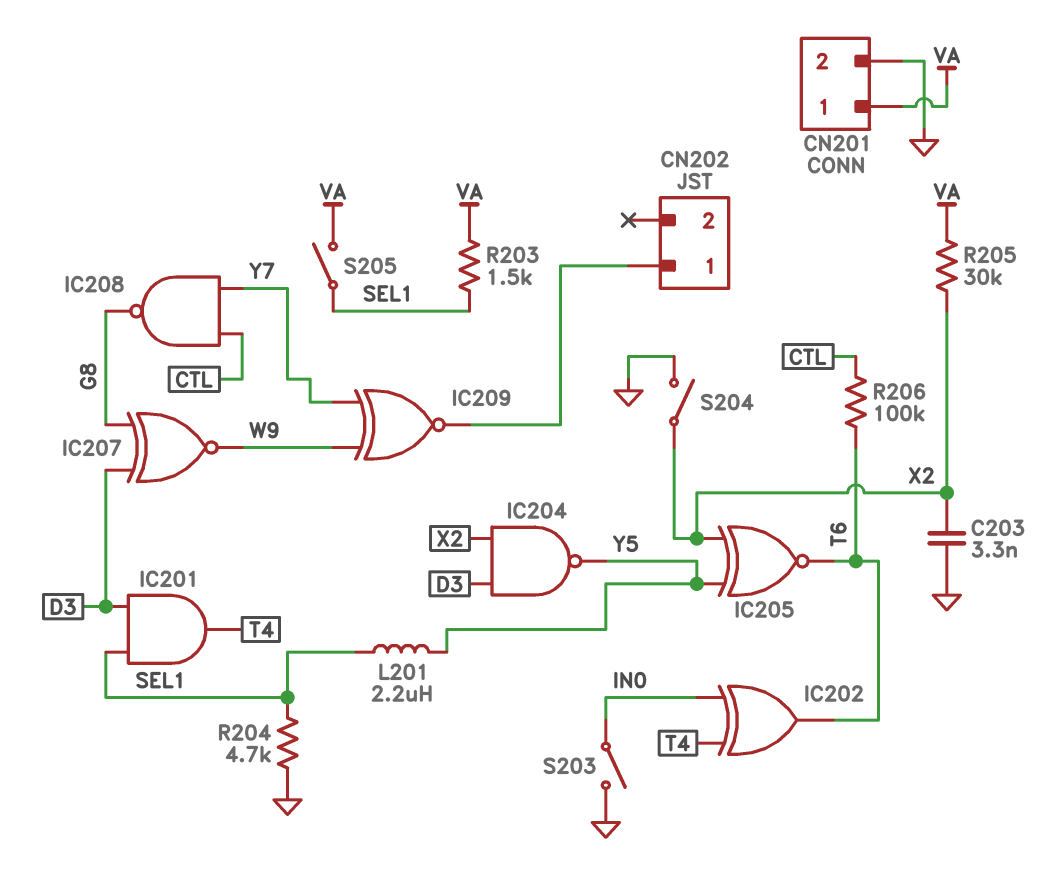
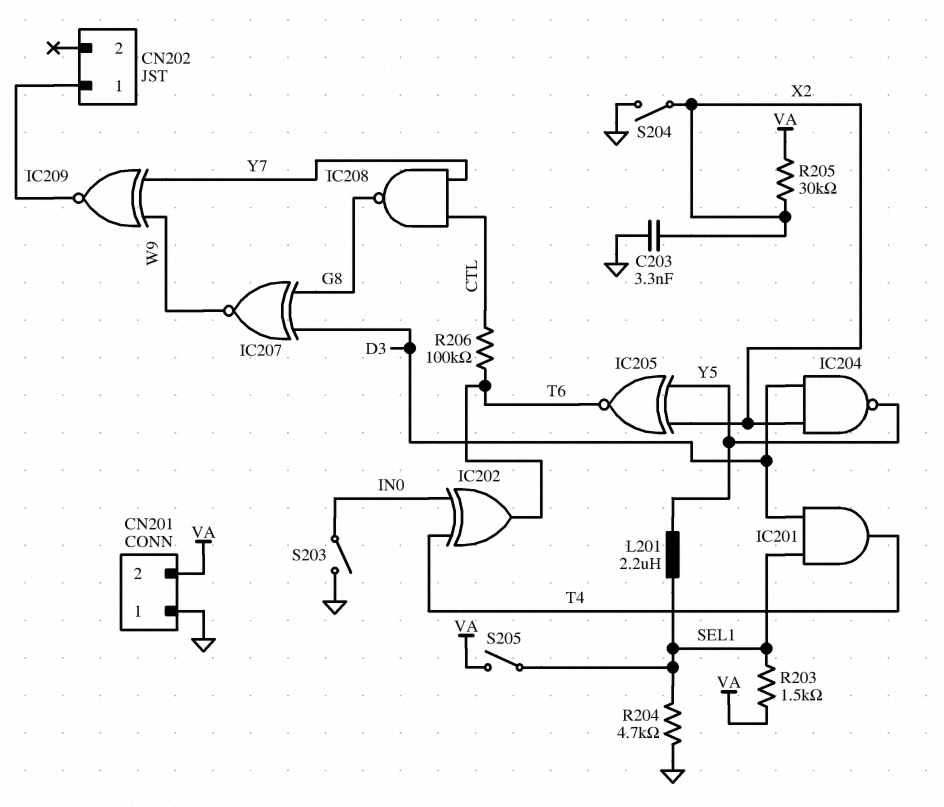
CN201 pin 1: VA -> GND
CN201 pin 2: GND -> VA

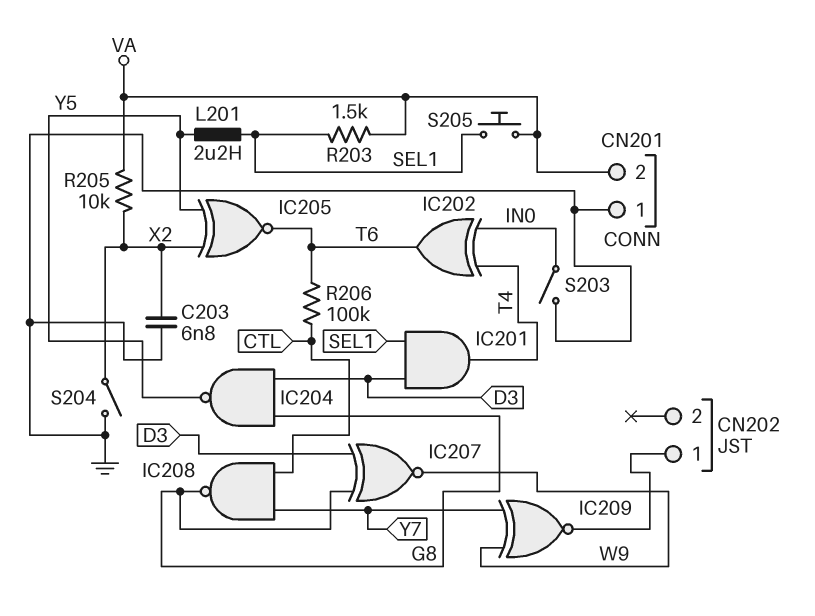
C203: 3.3nF (GND, X2) -> 6.8nF (GND, X2)
IC204: NAND (in D3, in X2, out Y5) -> NAND (in D3, in G8, out Y5)
R204: 4.7k (GND, SEL1) -> none
R205: 30k (VA, X2) -> 10k (VA, X2)
S205: switch (SEL1, VA) -> button (SEL1, VA)

